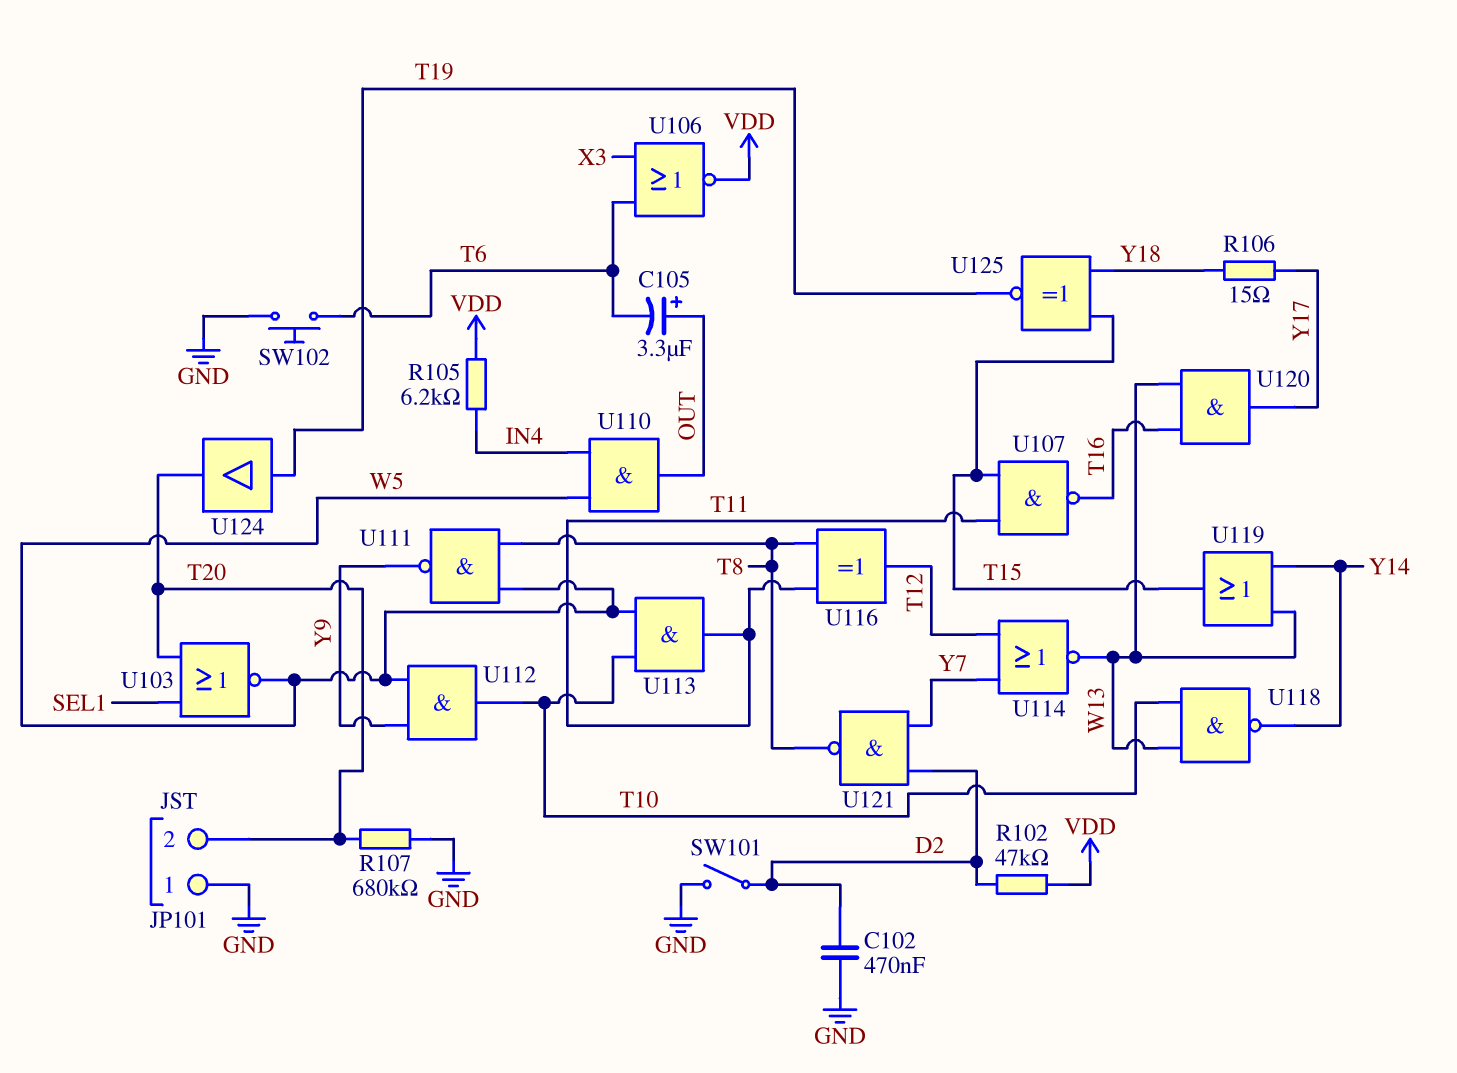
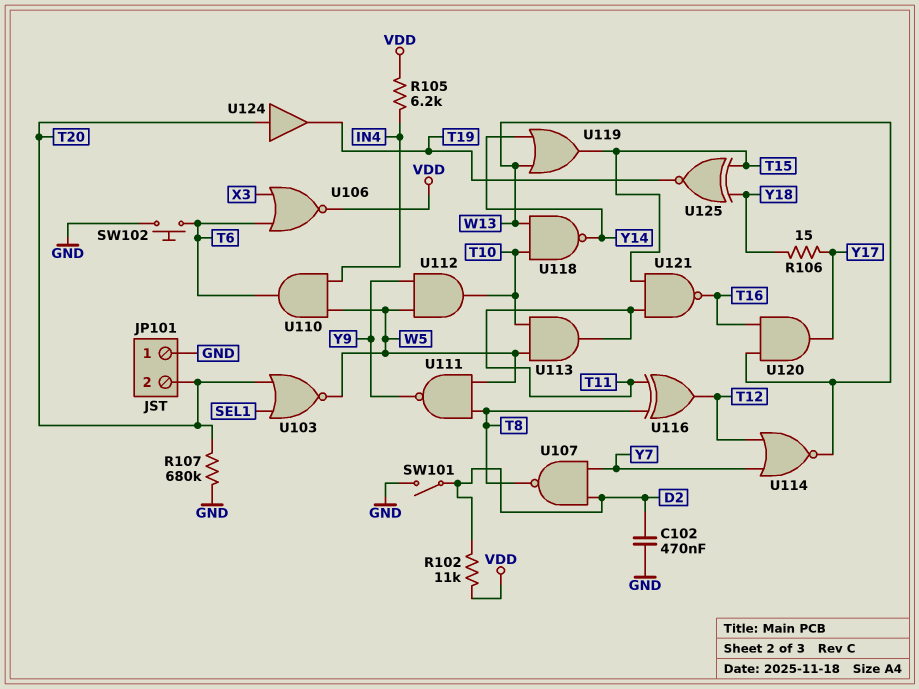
C105: 3.3uF (plus OUT, minus T6) -> none
R102: 47k (D2, VDD) -> 11k (D2, VDD)
U107: NAND (in T11, in T15, out T16) -> NAND (in D2, in Y7, out T8)
U110: AND (in IN4, in W5, out OUT) -> AND (in IN4, in W5, out T6)
U121: NAND (in D2, in Y7, out T8) -> NAND (in T11, in T15, out T16)
U124: buffer (in T19, out T20) -> buffer (in T20, out T19)

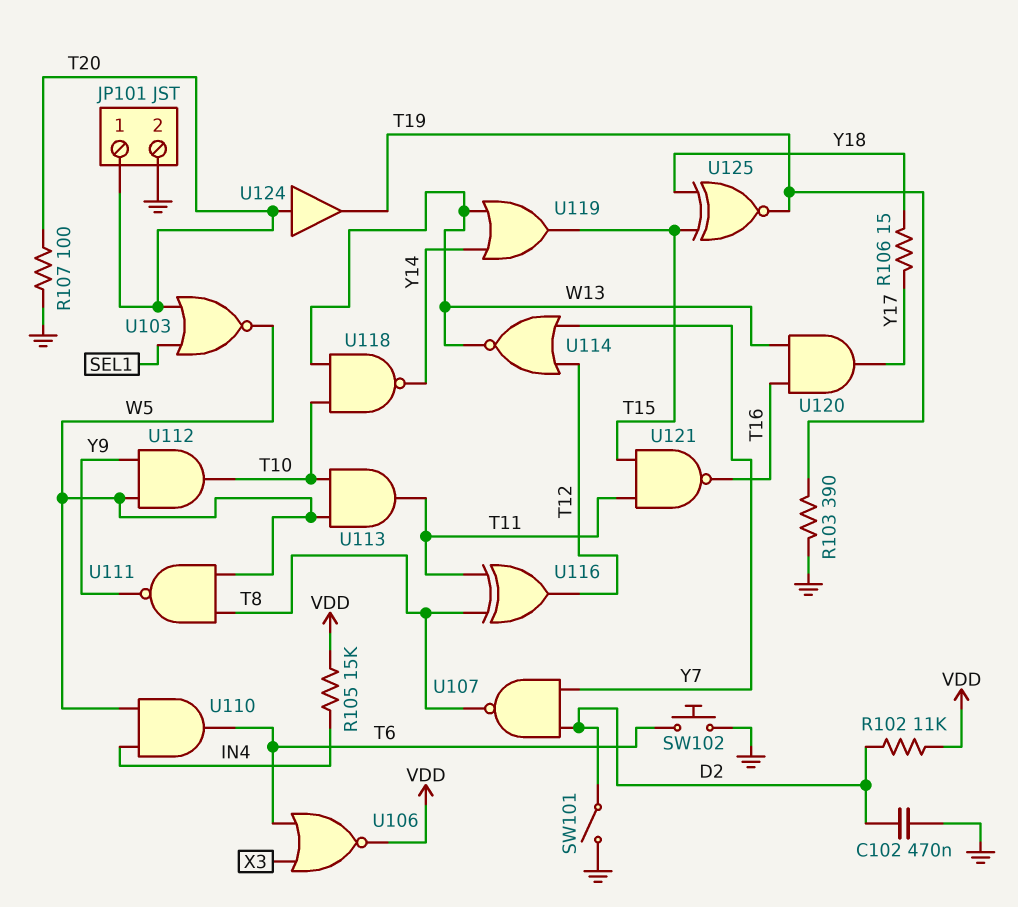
JP101 pin 1: GND -> T20
JP101 pin 2: T20 -> GND
R103: none -> 390 (GND, T19)
R105: 6.2k (IN4, VDD) -> 15k (IN4, VDD)
R107: 680k (GND, T20) -> 100 (GND, T20)

